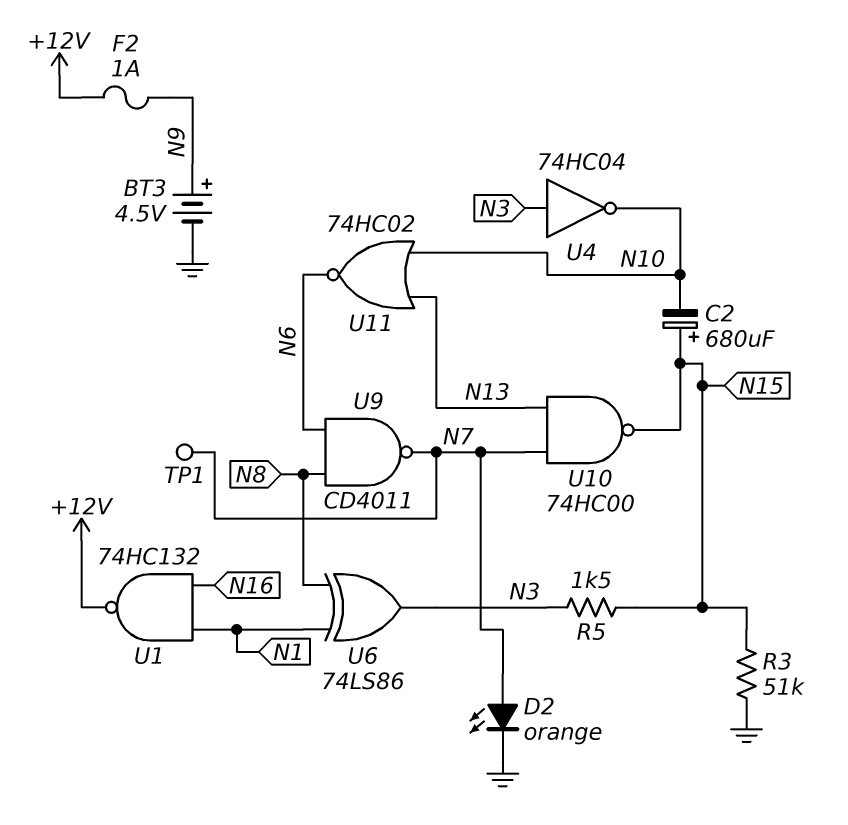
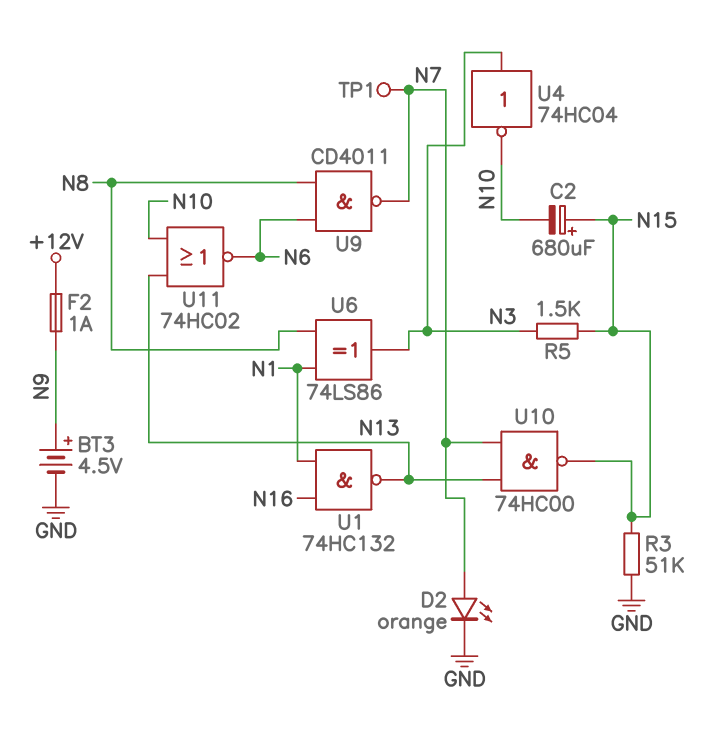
U1: NAND 74HC132 (in N1, in N16, out +12V) -> NAND 74HC132 (in N1, in N16, out N13)

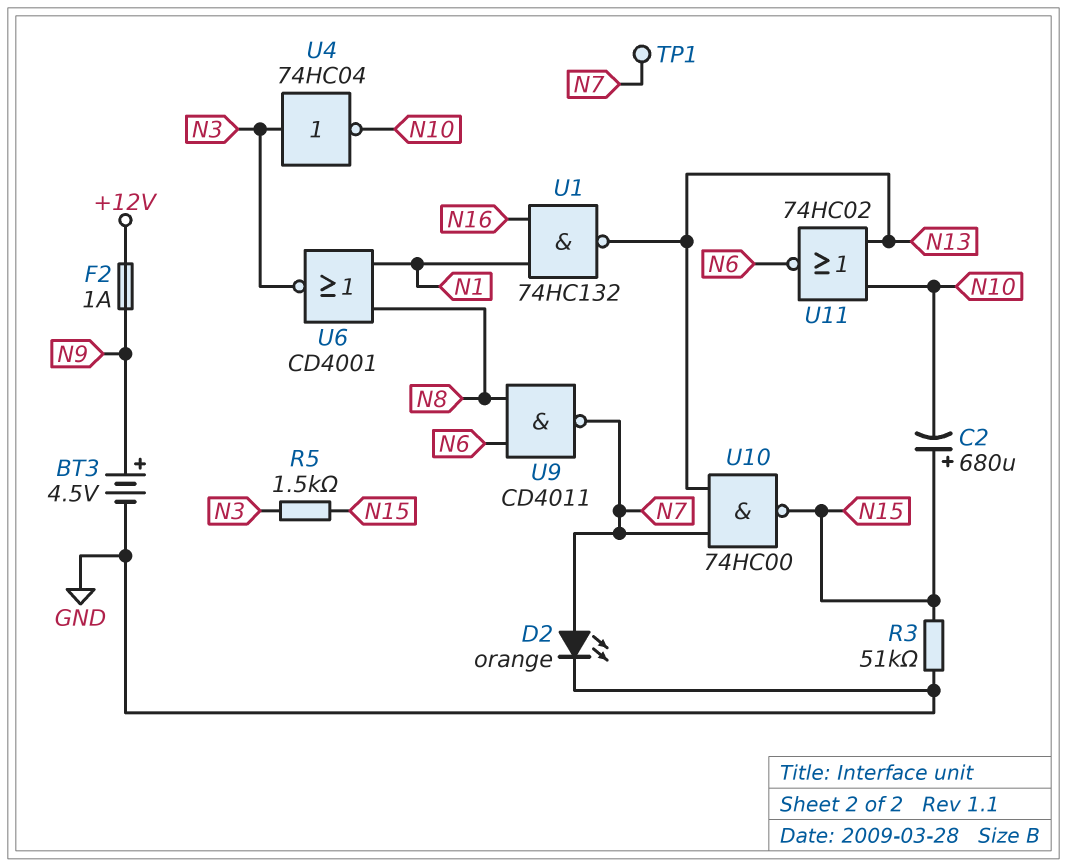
U6: XOR 74LS86 (in N1, in N8, out N3) -> NOR CD4001 (in N1, in N8, out N3)

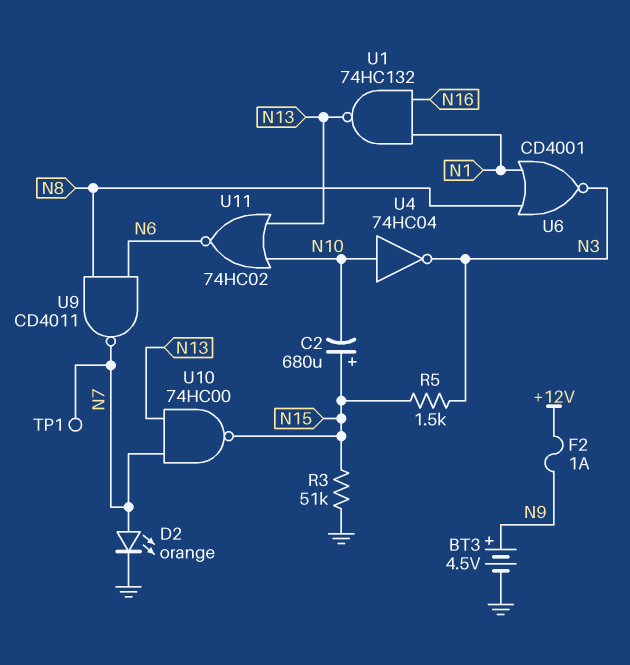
U4: NOT 74HC04 (in N3, out N10) -> NOT 74HC04 (in N10, out N3)

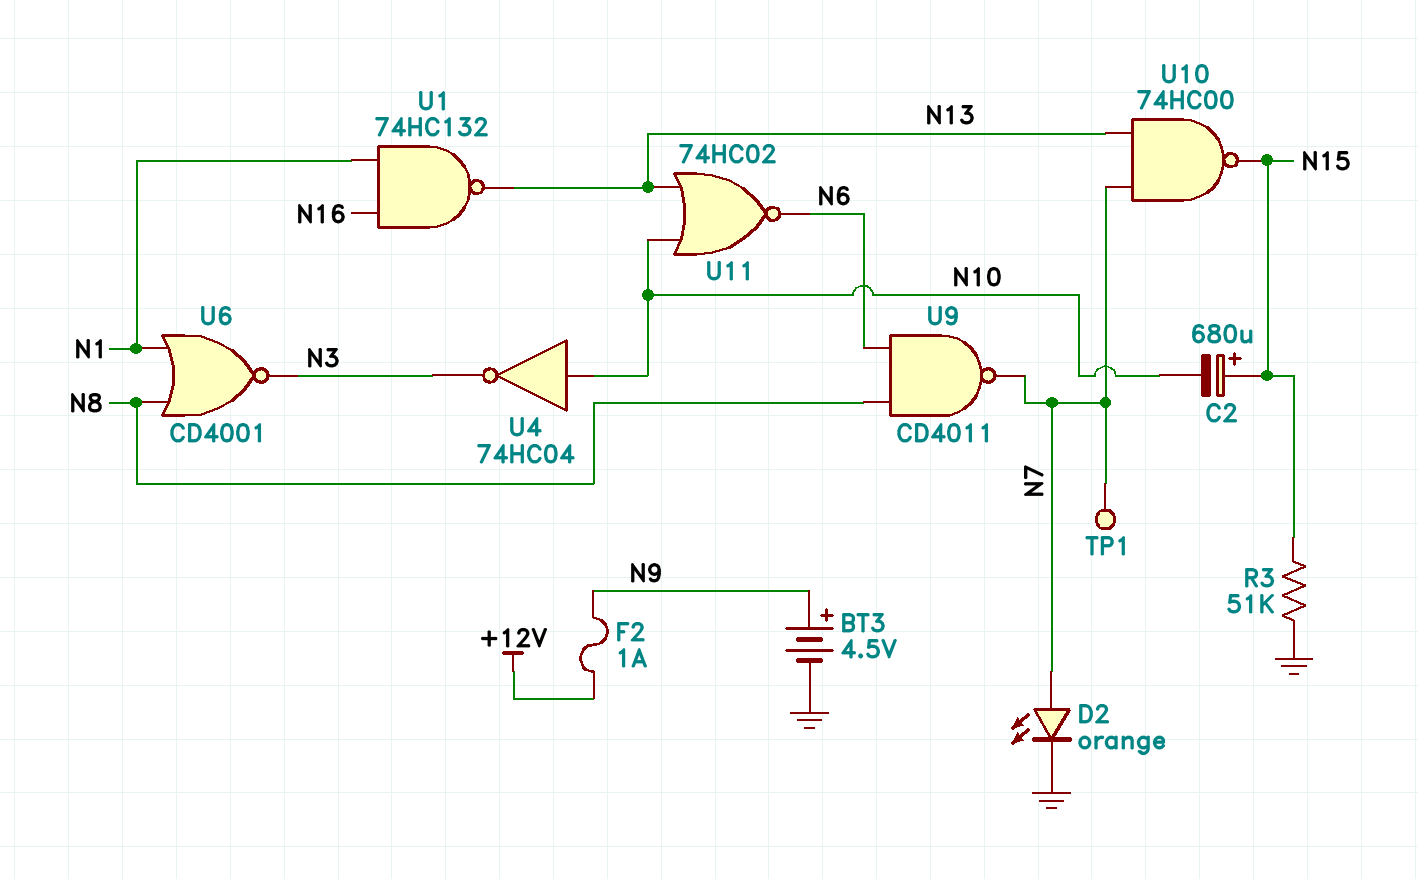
R5: 1.5k (N3, N15) -> none

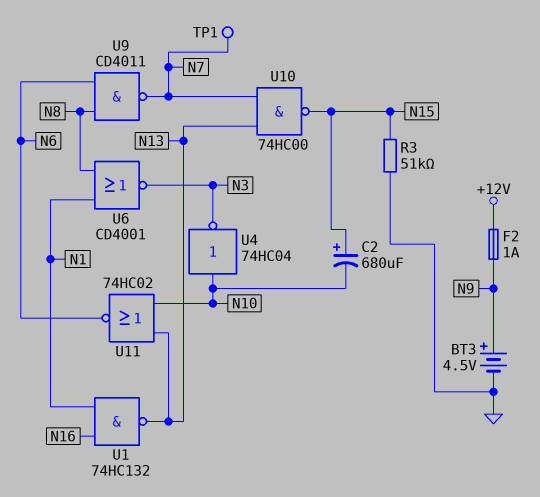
D2: LED orange (A N7, K GND) -> none

